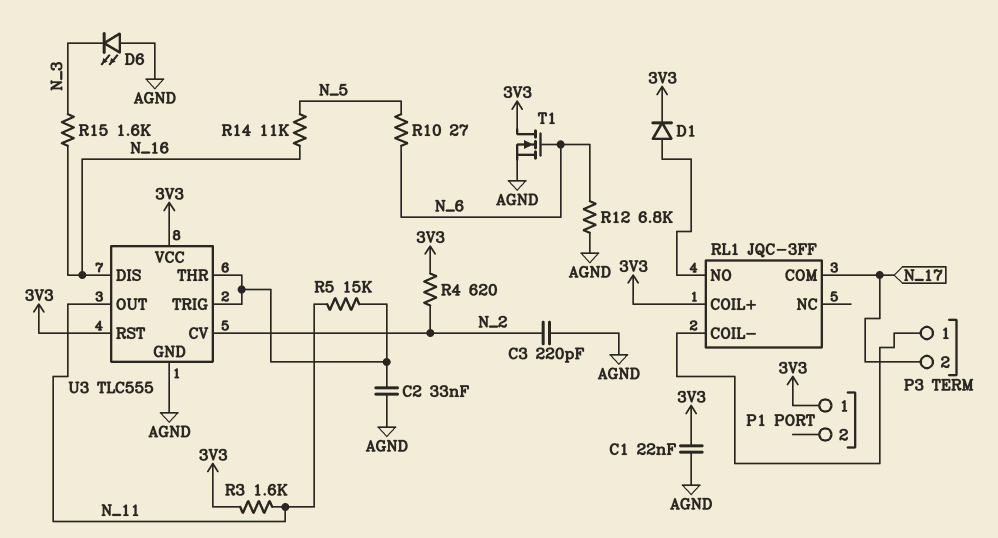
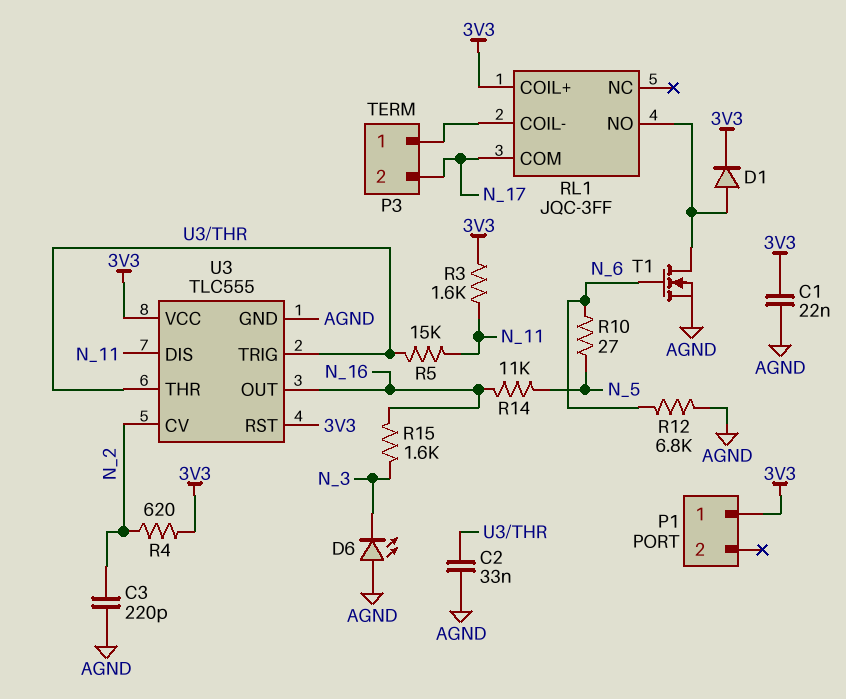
T1: NMOS (G N_6, D 3V3, S AGND) -> NMOS (G N_6, D RL1/NO, S AGND)
U3 pin DIS: N_16 -> N_11
U3 pin OUT: N_11 -> N_16

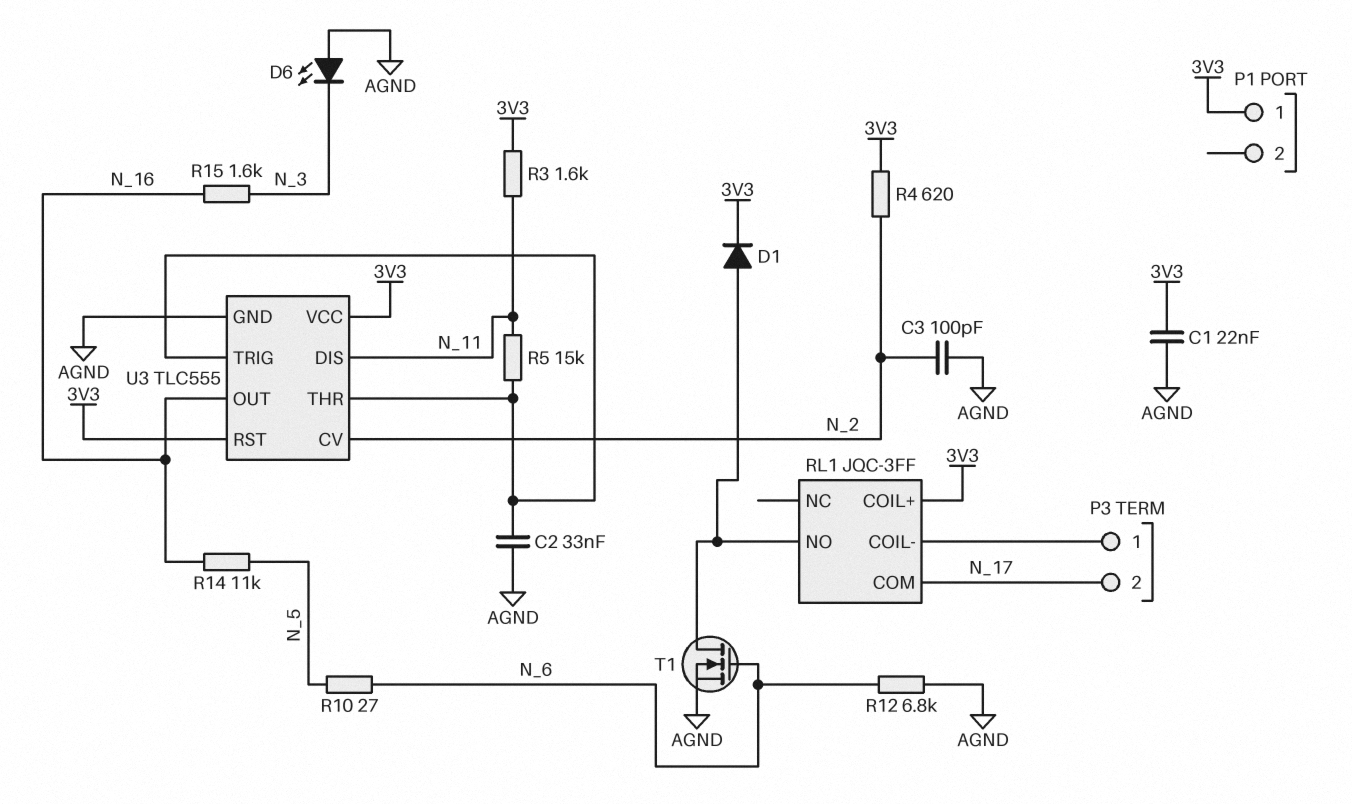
C3: 220pF (AGND, N_2) -> 100pF (AGND, N_2)

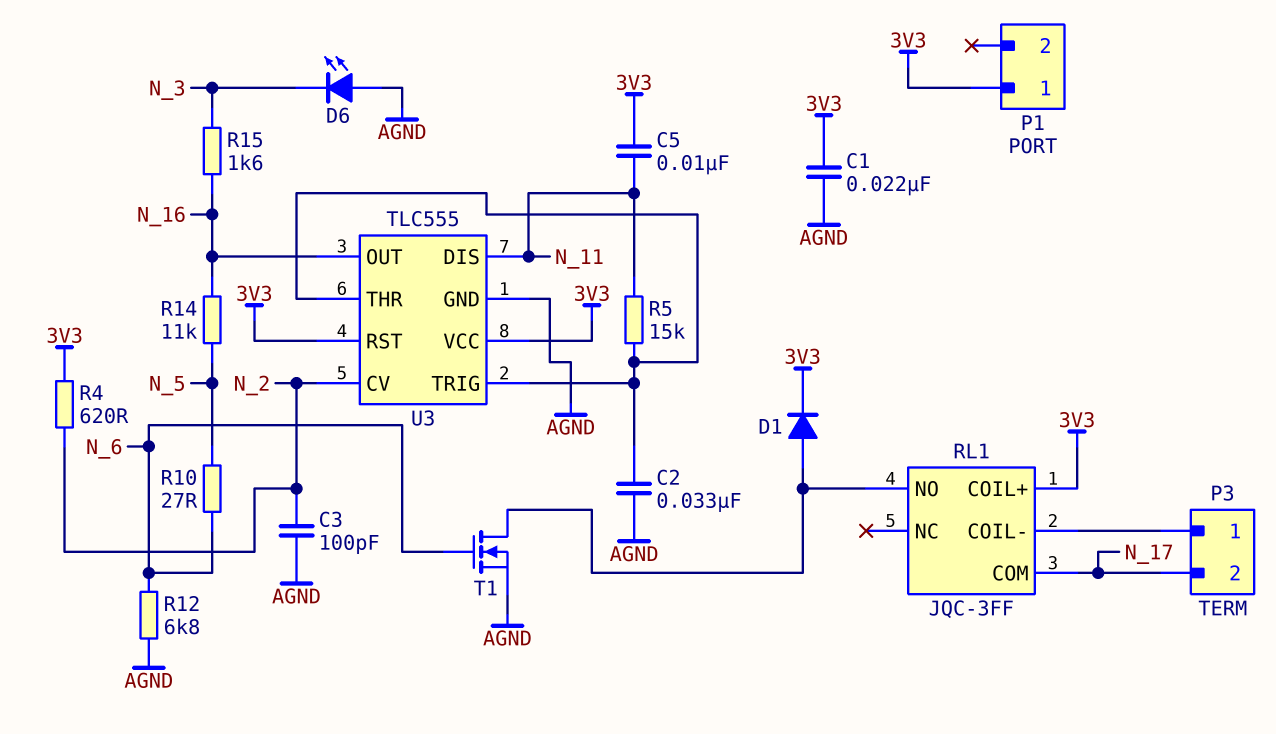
C5: none -> 10nF (3V3, N_11)
R3: 1.6k (3V3, N_11) -> none

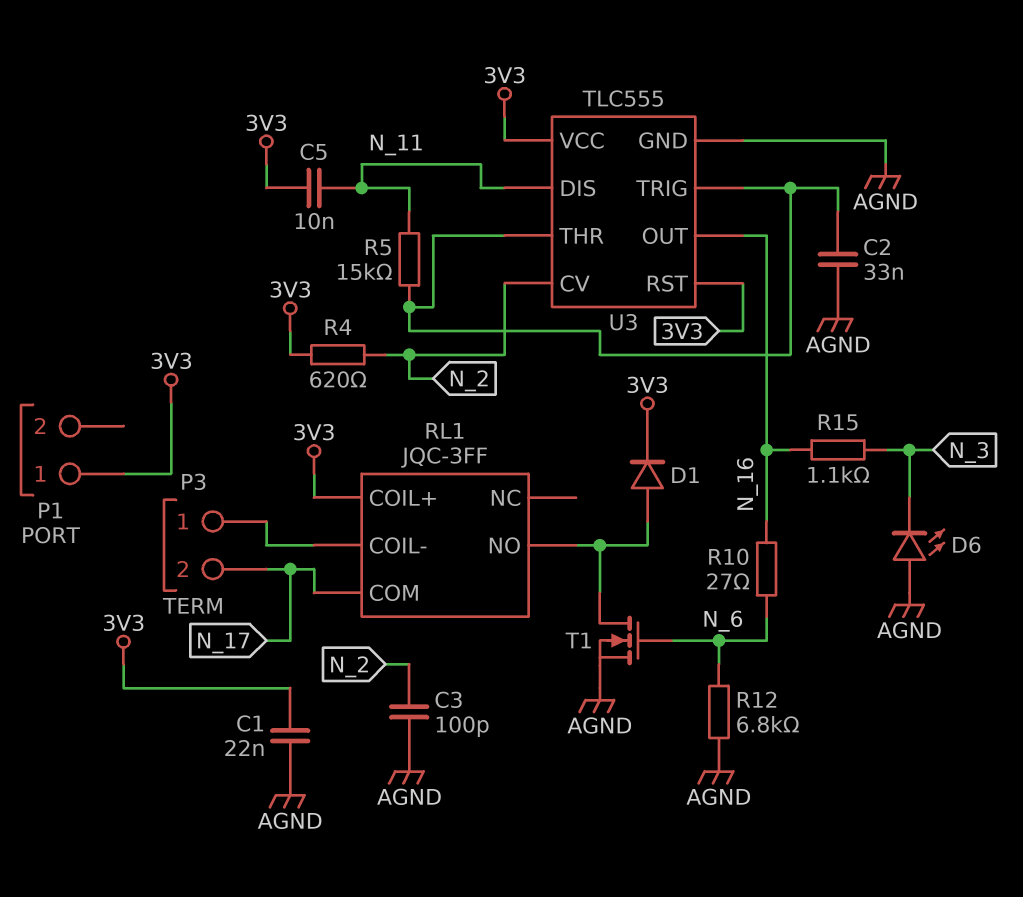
R10: 27 (N_5, N_6) -> 27 (N_6, N_16)
R14: 11k (N_5, N_16) -> none
R15: 1.6k (N_3, N_16) -> 1.1k (N_3, N_16)

